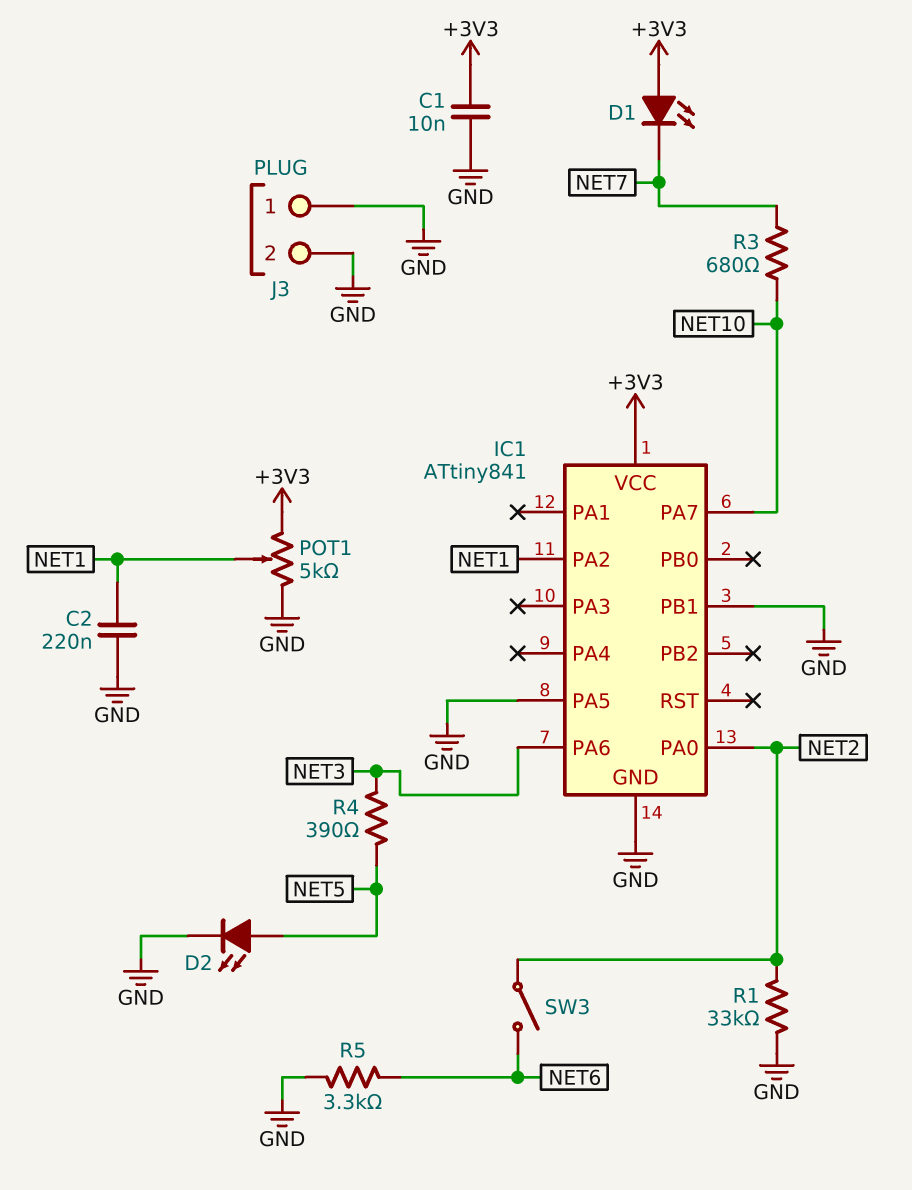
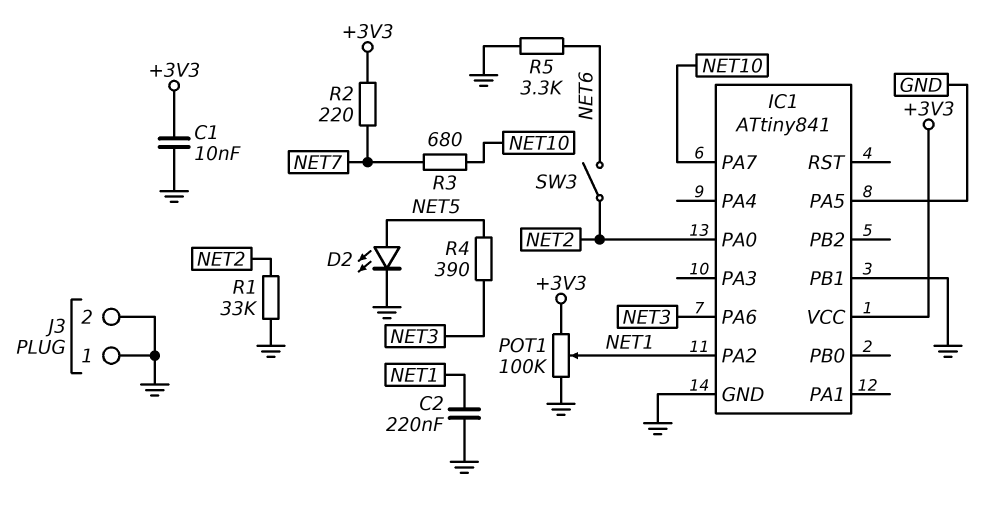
D1: LED (A +3V3, K NET7) -> none
POT1: 5k (+3V3, GND, wiper NET1) -> 100k (+3V3, GND, wiper NET1)
R2: none -> 220 (+3V3, NET7)

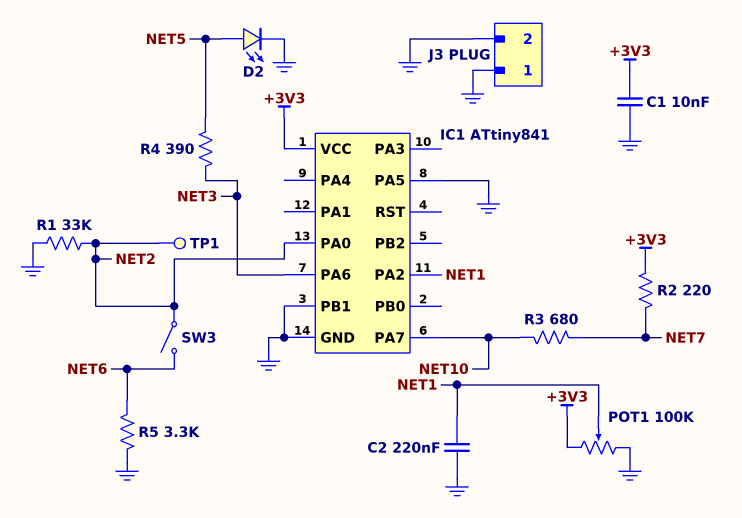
TP1: none -> test point (NET2)

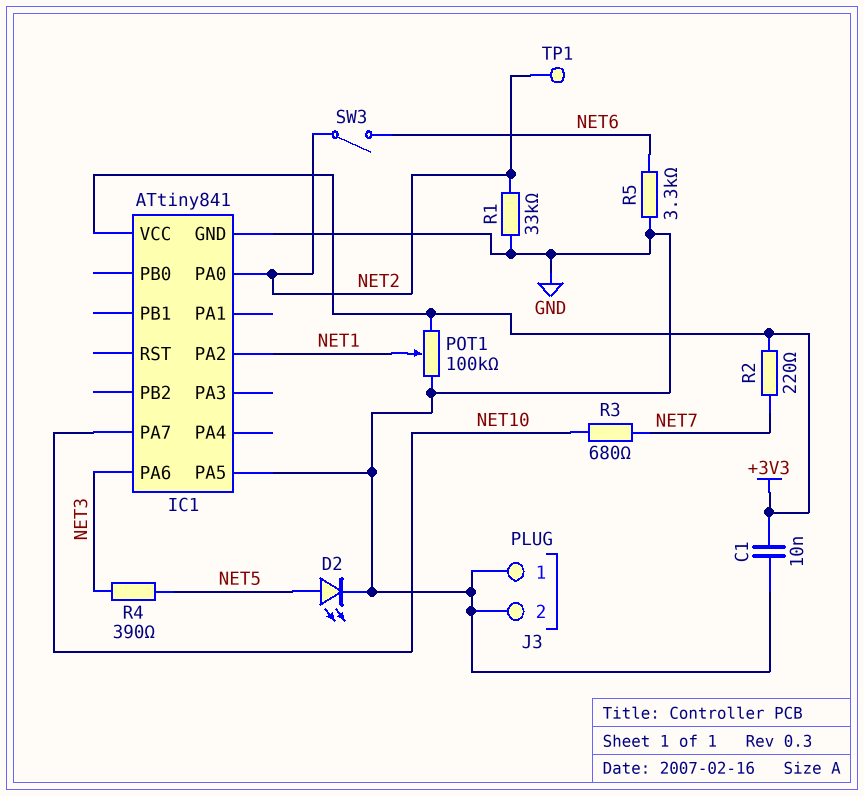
C2: 220nF (GND, NET1) -> none
IC1 pin PB1: GND -> none

